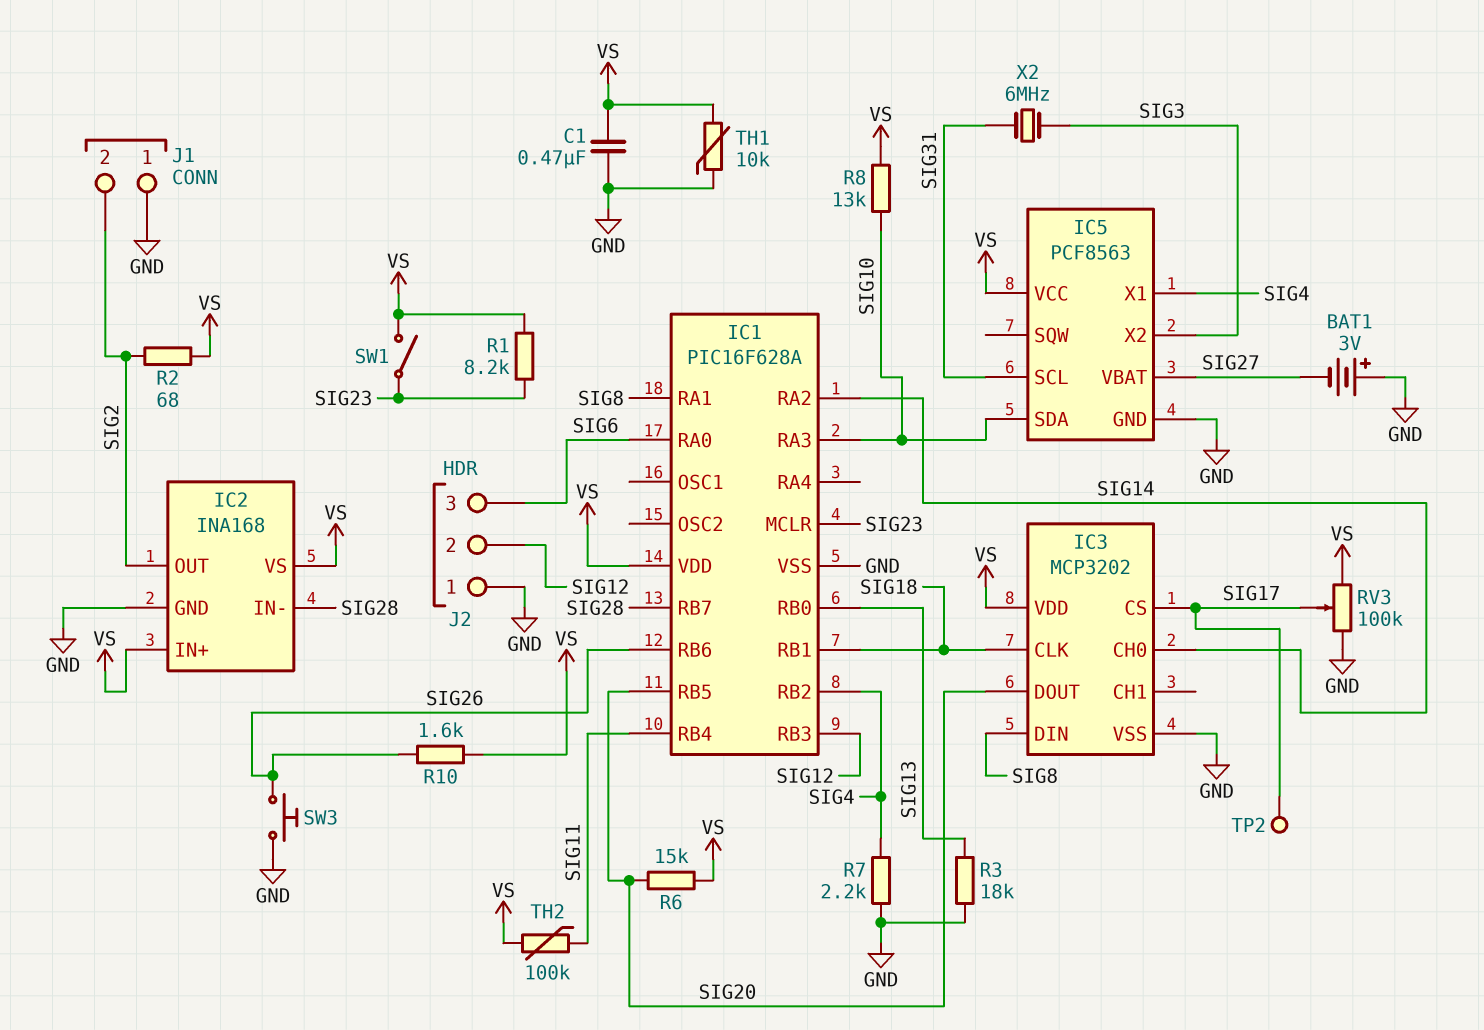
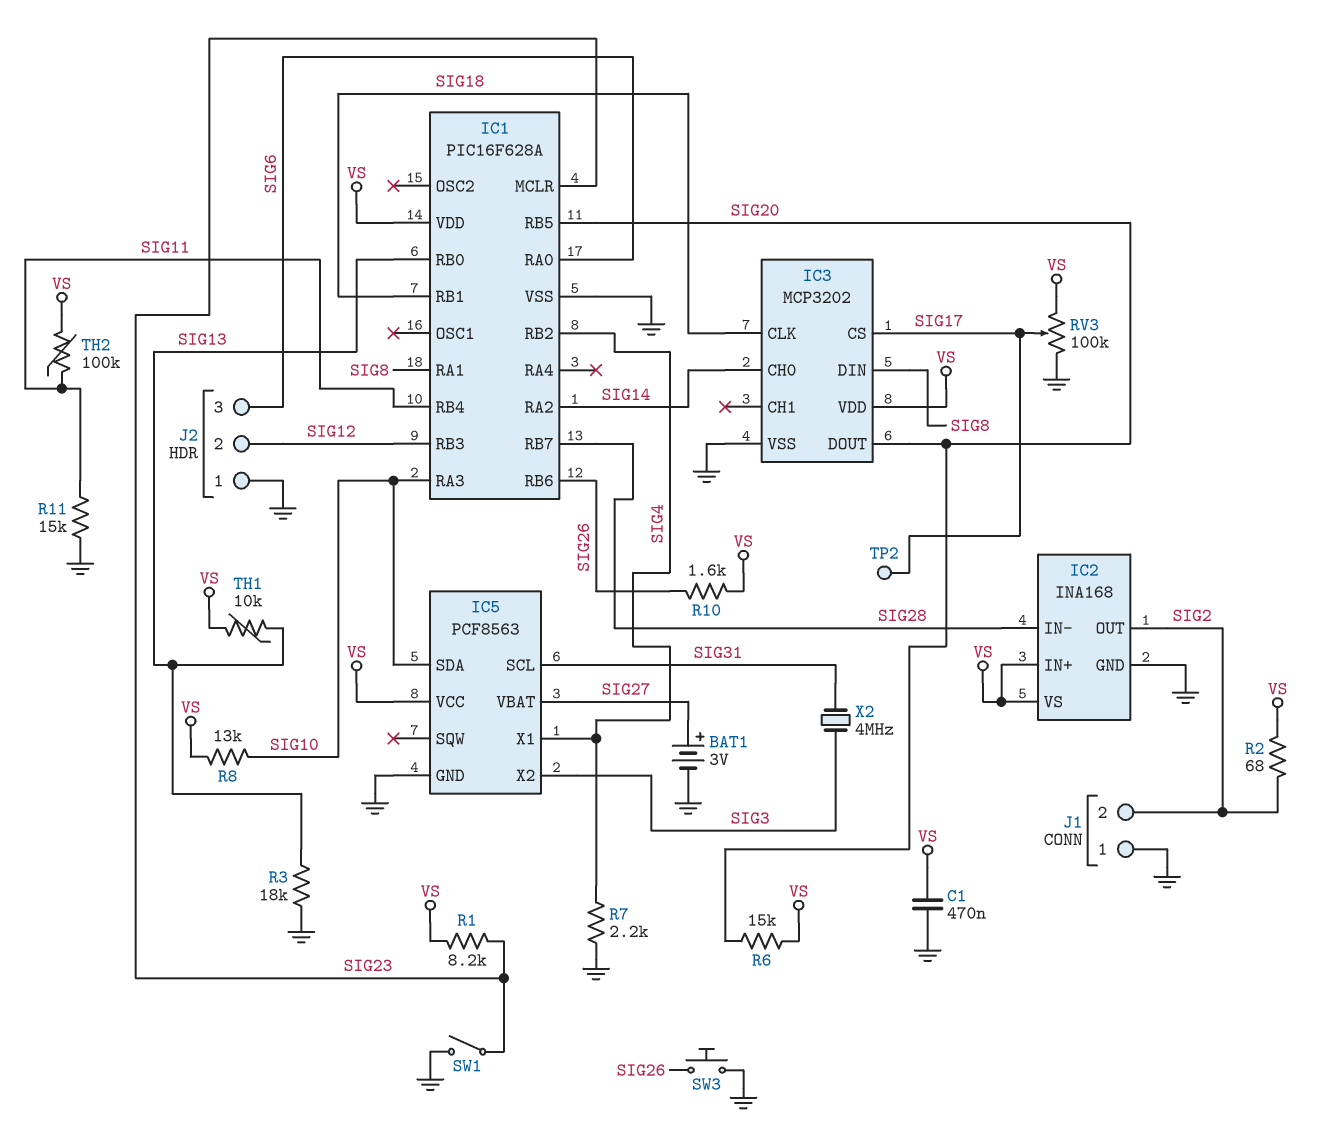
BAT1: 3V (plus GND, minus SIG27) -> 3V (plus SIG27, minus GND)
R11: none -> 15k (GND, SIG11)
SW1: switch (SIG23, VS) -> switch (GND, SIG23)
TH1: 10k (GND, VS) -> 10k (SIG13, VS)
X2: 6MHz (SIG3, SIG31) -> 4MHz (SIG3, SIG31)

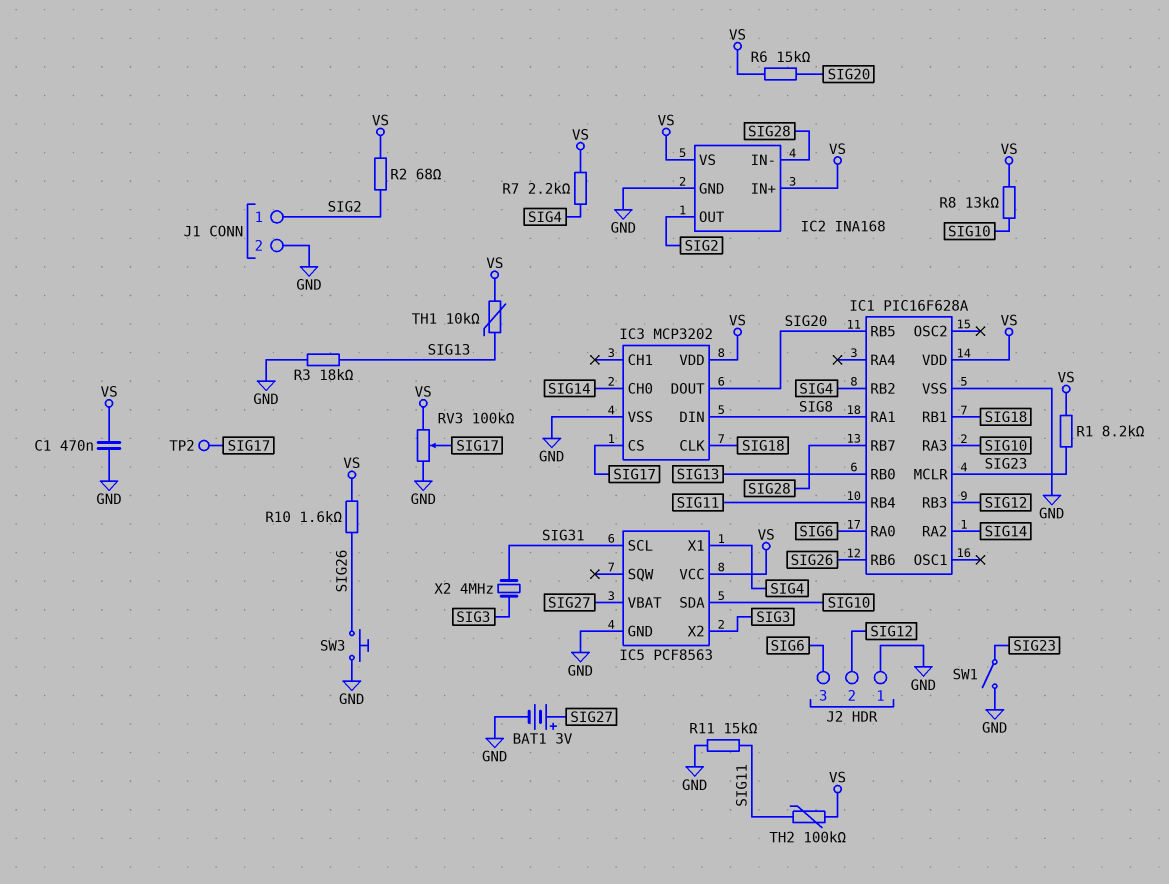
J1 pin 1: GND -> SIG2
J1 pin 2: SIG2 -> GND
R7: 2.2k (GND, SIG4) -> 2.2k (SIG4, VS)

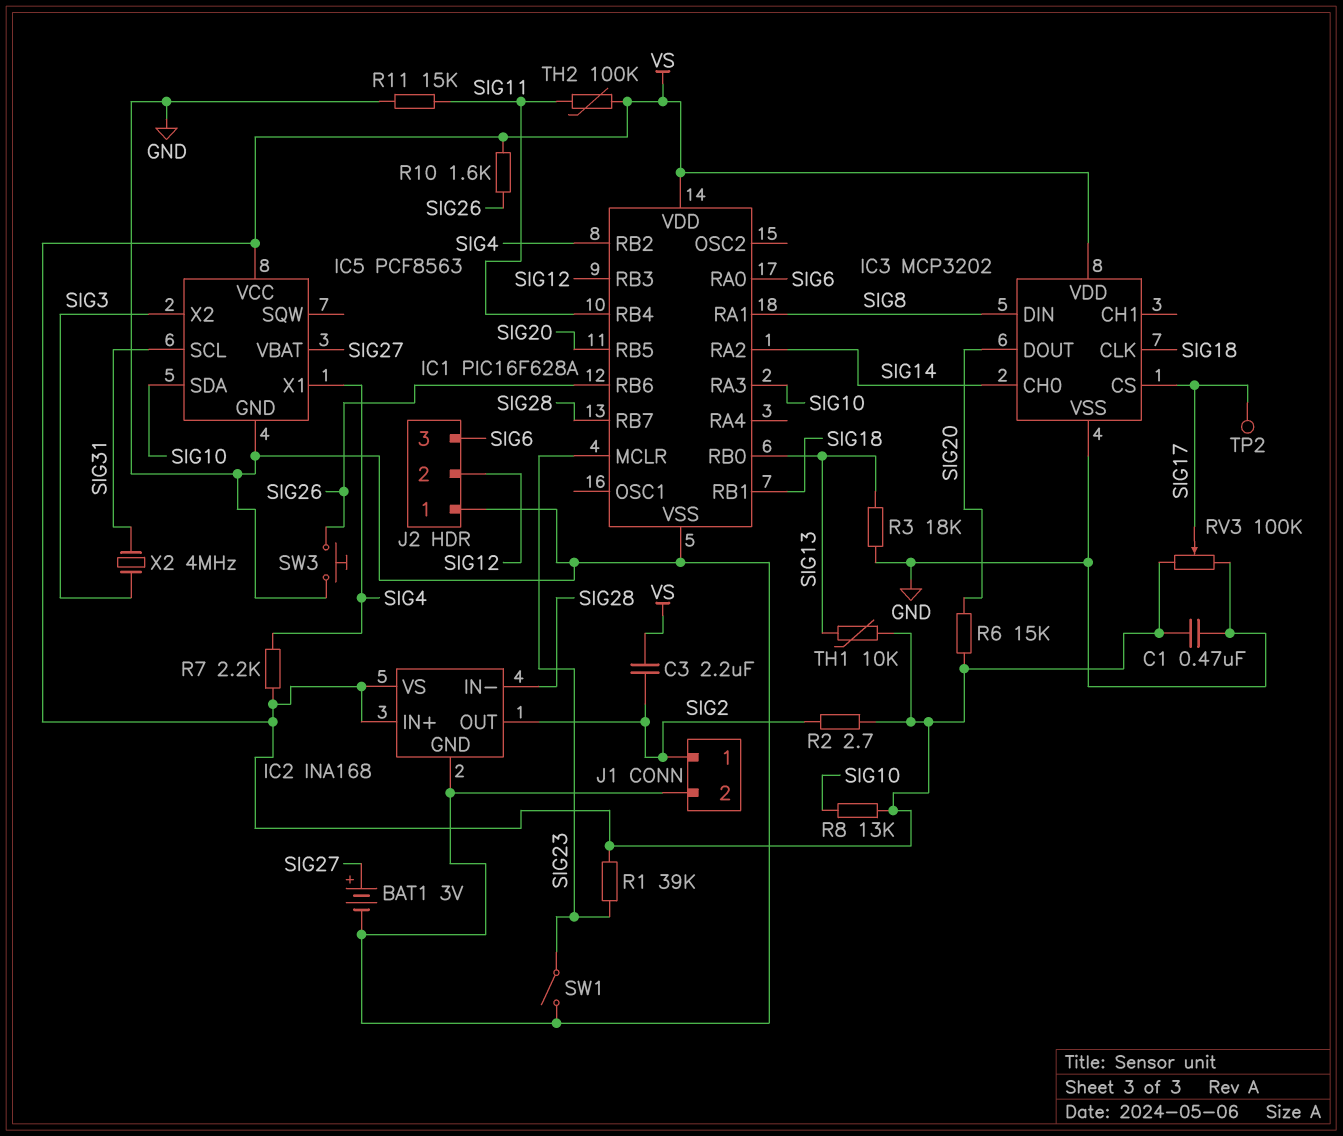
C3: none -> 2.2uF (SIG2, VS)
R1: 8.2k (SIG23, VS) -> 39k (SIG23, VS)
R2: 68 (SIG2, VS) -> 2.7 (SIG2, VS)

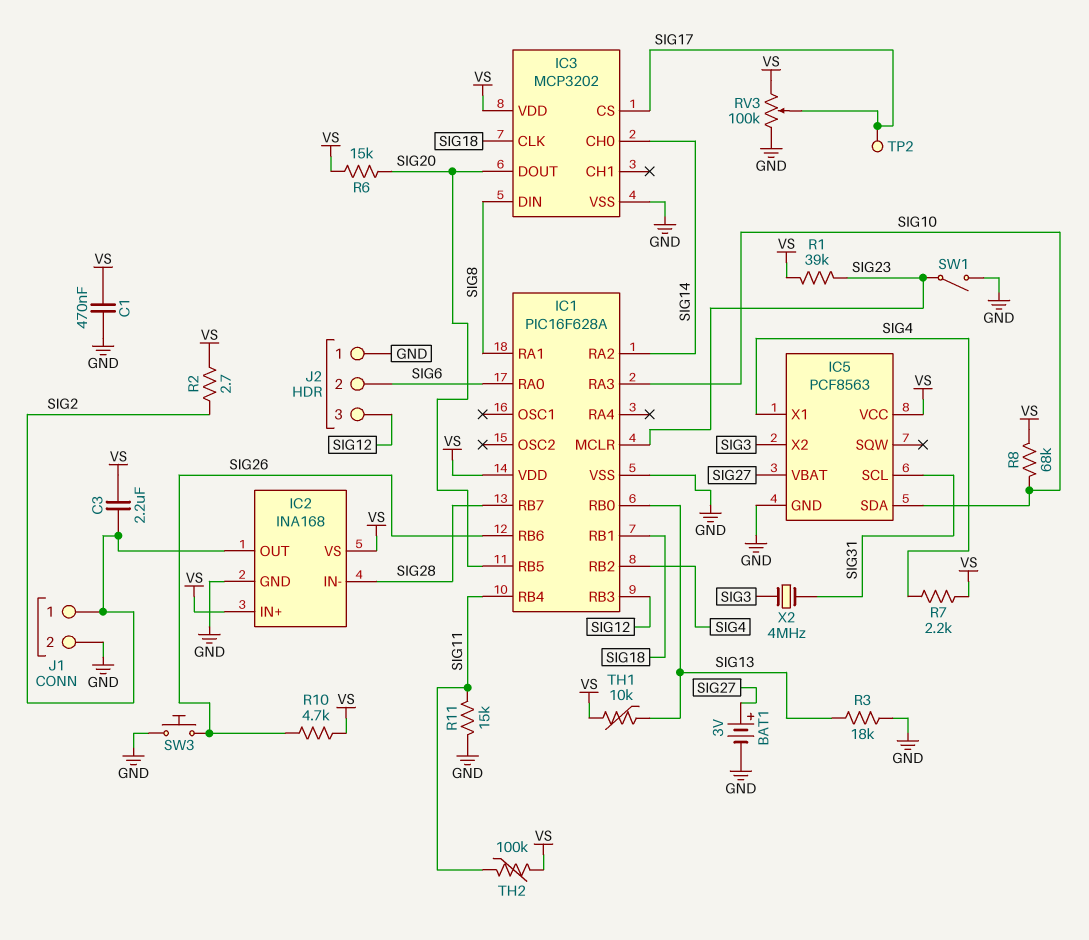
J2 pin 2: SIG12 -> SIG6
J2 pin 3: SIG6 -> SIG12
R8: 13k (SIG10, VS) -> 68k (SIG10, VS)
R10: 1.6k (SIG26, VS) -> 4.7k (SIG26, VS)

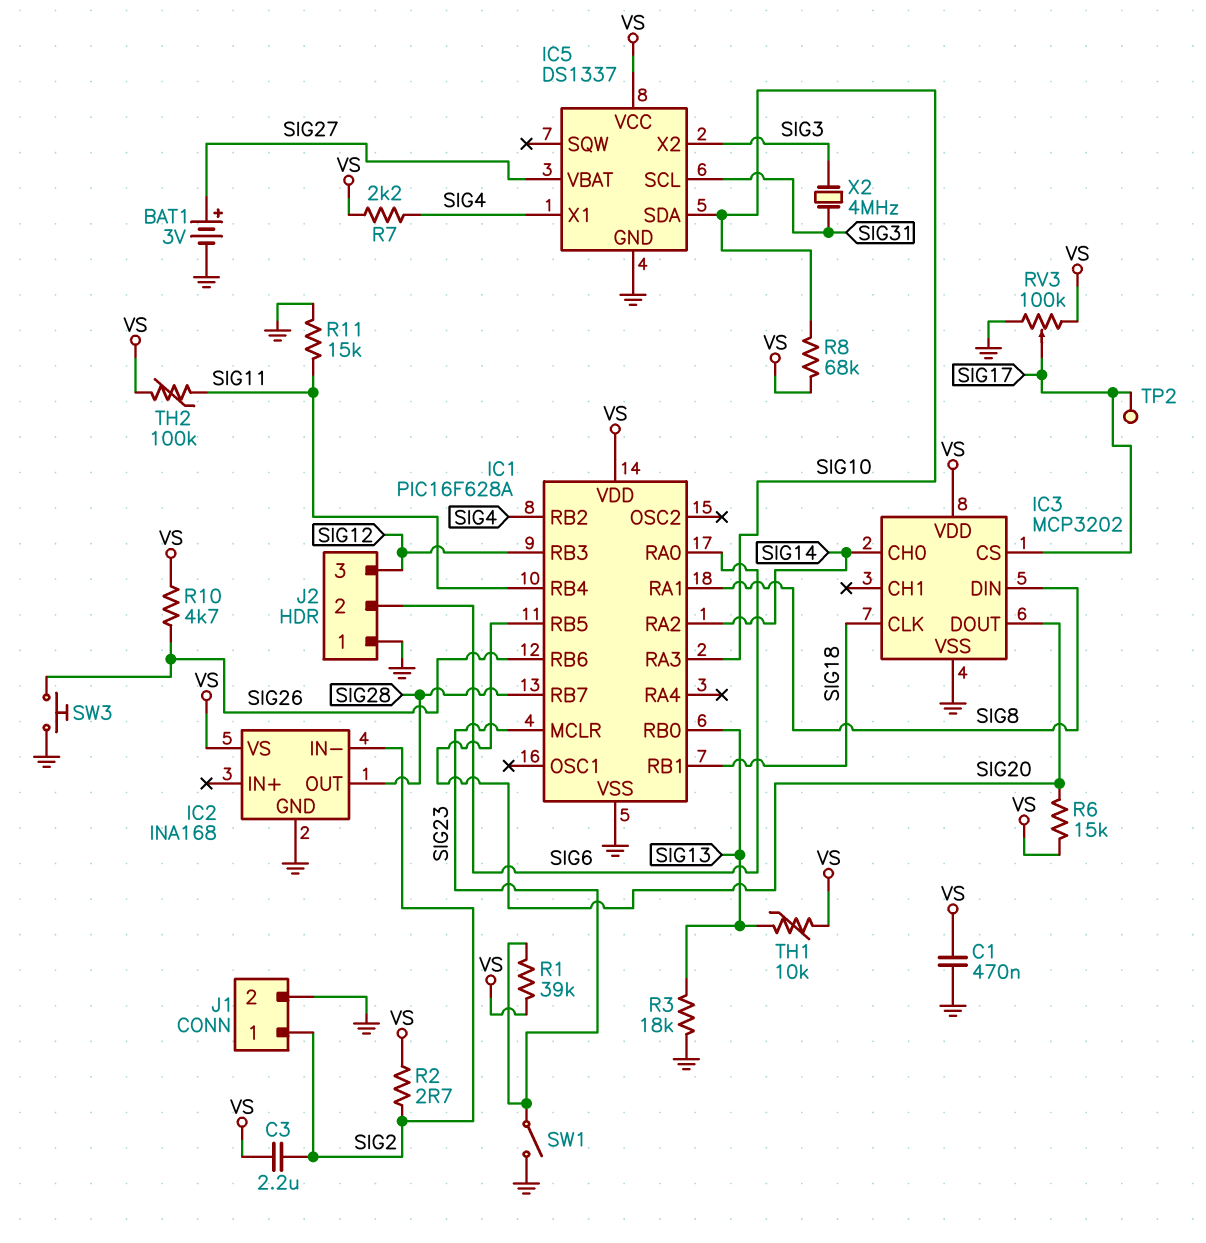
IC2 pin IN+: VS -> none
IC2 pin IN-: SIG28 -> SIG2
IC2 pin OUT: SIG2 -> SIG28
IC5: PCF8563 -> DS1337

